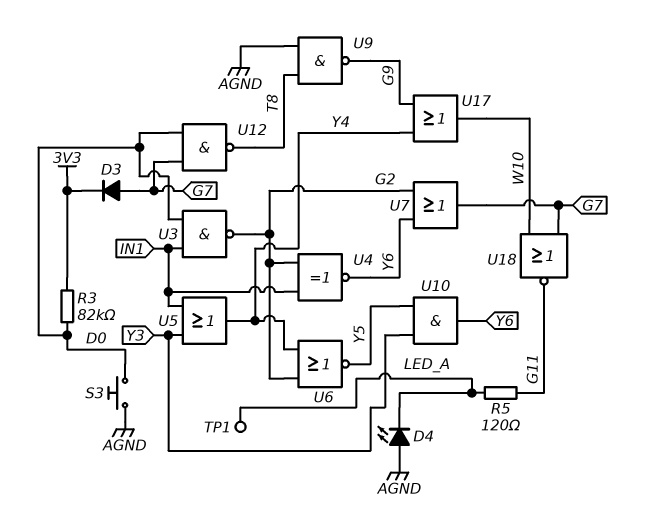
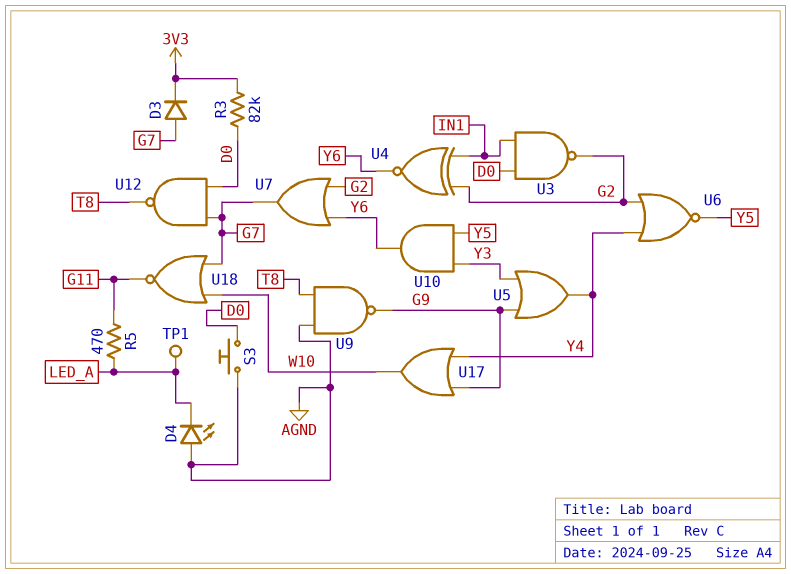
R5: 120 (G11, LED_A) -> 470 (G11, LED_A)
U5: OR (in IN1, in Y3, out Y4) -> OR (in G9, in Y3, out Y4)

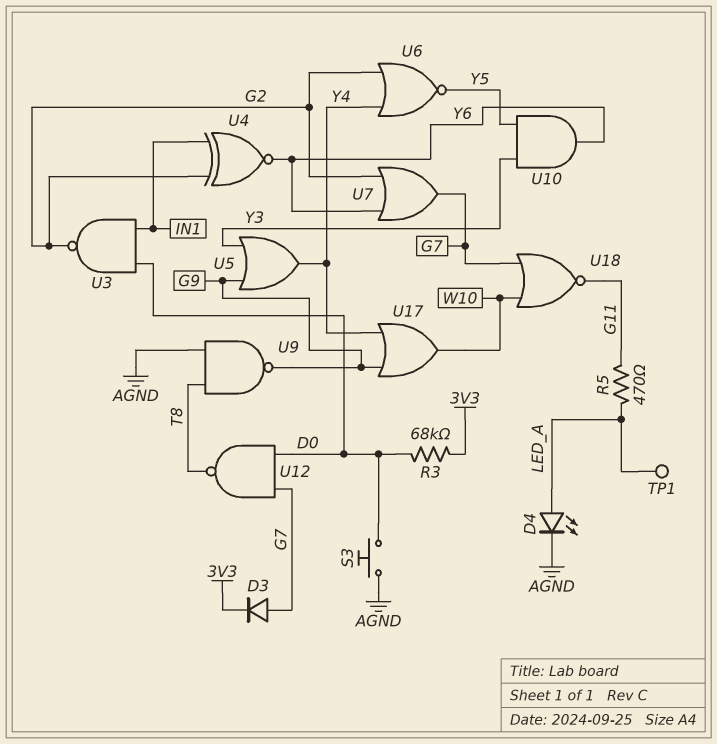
D4: LED (A AGND, K LED_A) -> LED (A LED_A, K AGND)
R3: 82k (3V3, D0) -> 68k (3V3, D0)

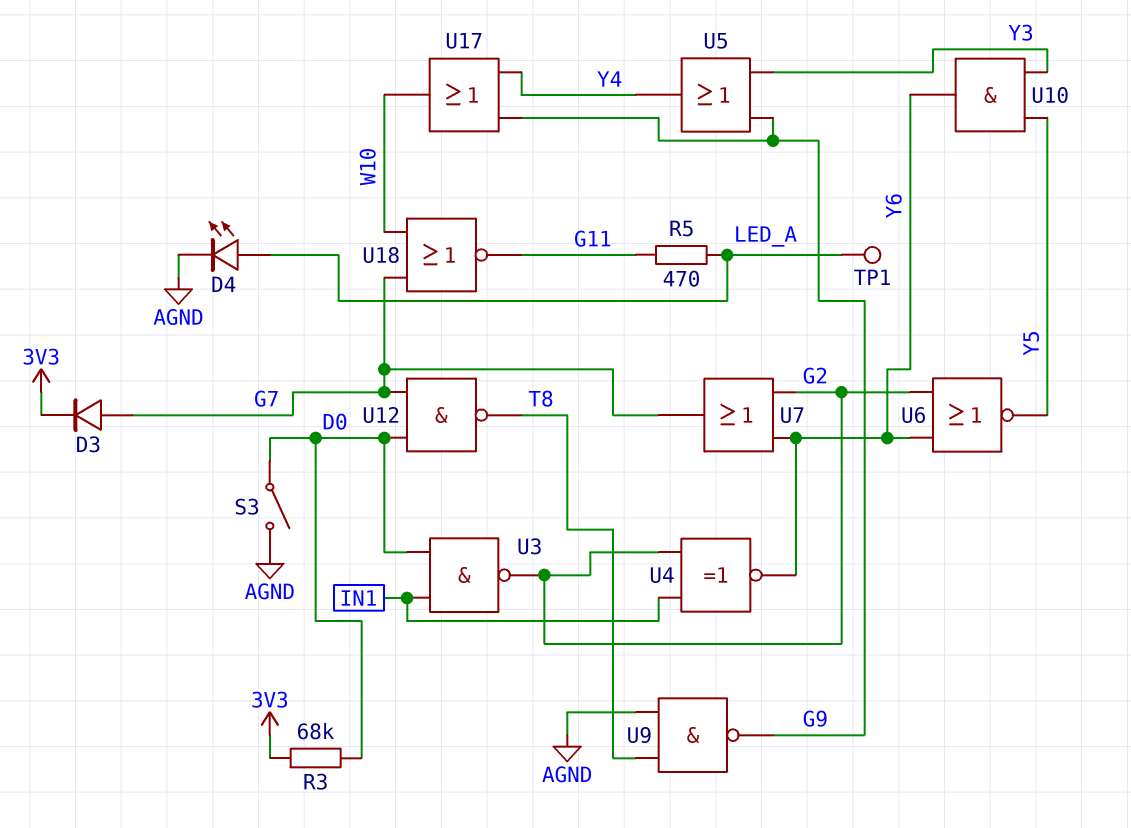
S3: button (AGND, D0) -> switch (AGND, D0)
U6: NOR (in G2, in Y4, out Y5) -> NOR (in G2, in Y6, out Y5)

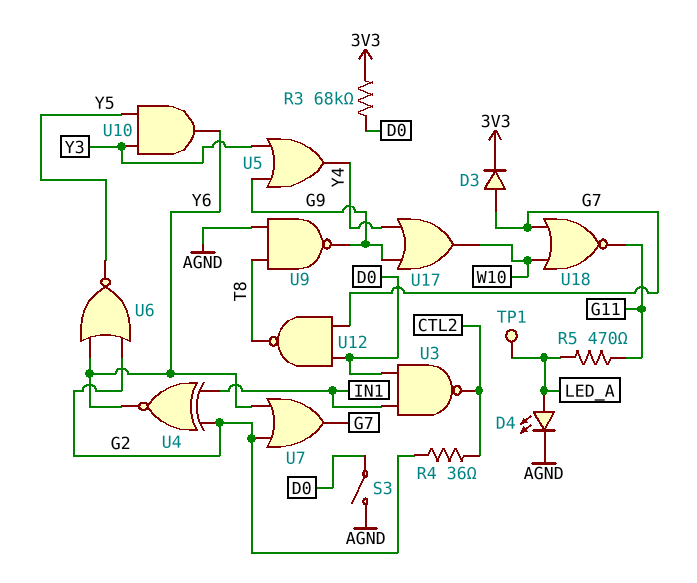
R4: none -> 36 (CTL2, G2)
U3: NAND (in D0, in IN1, out G2) -> NAND (in D0, in IN1, out CTL2)

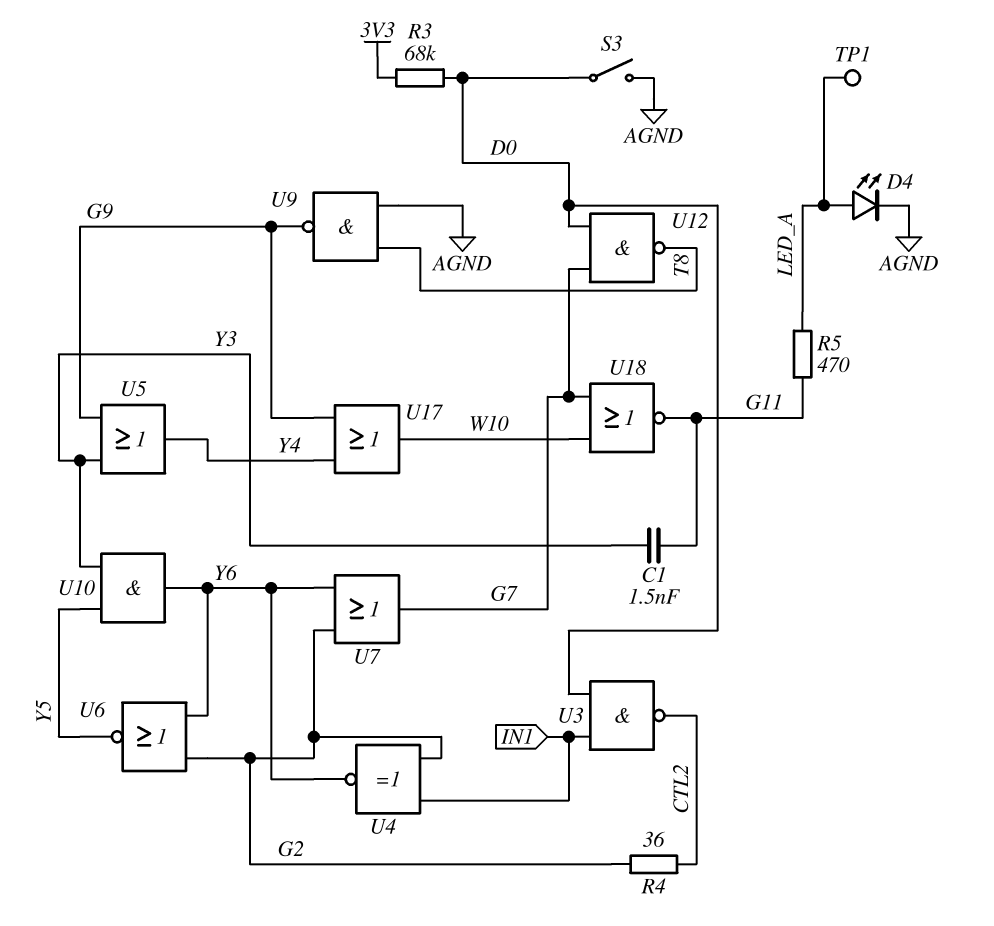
C1: none -> 1.5nF (G11, Y3)
D3: diode (A G7, K 3V3) -> none

